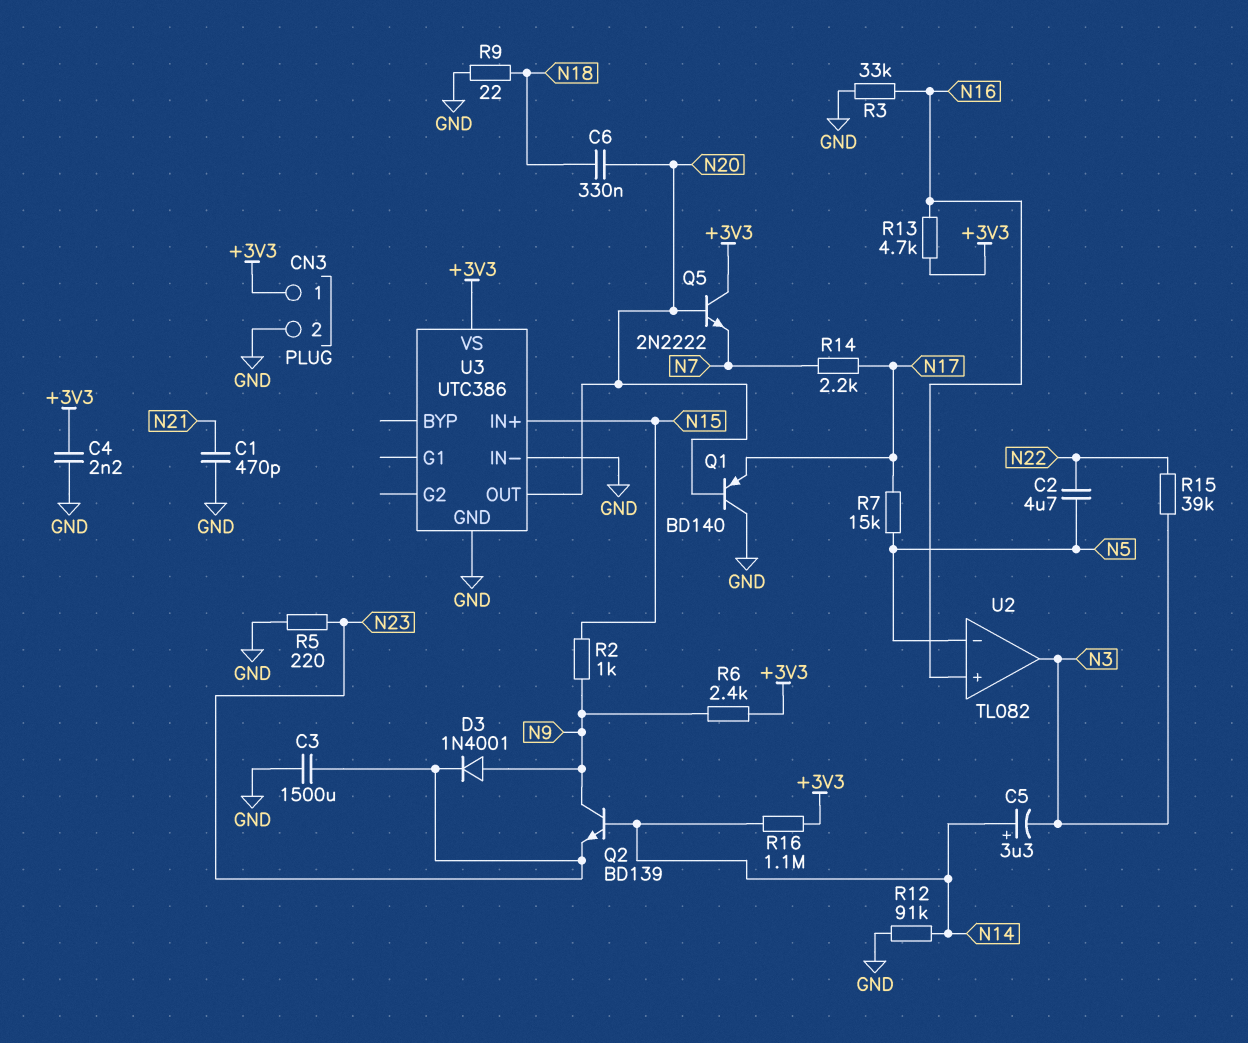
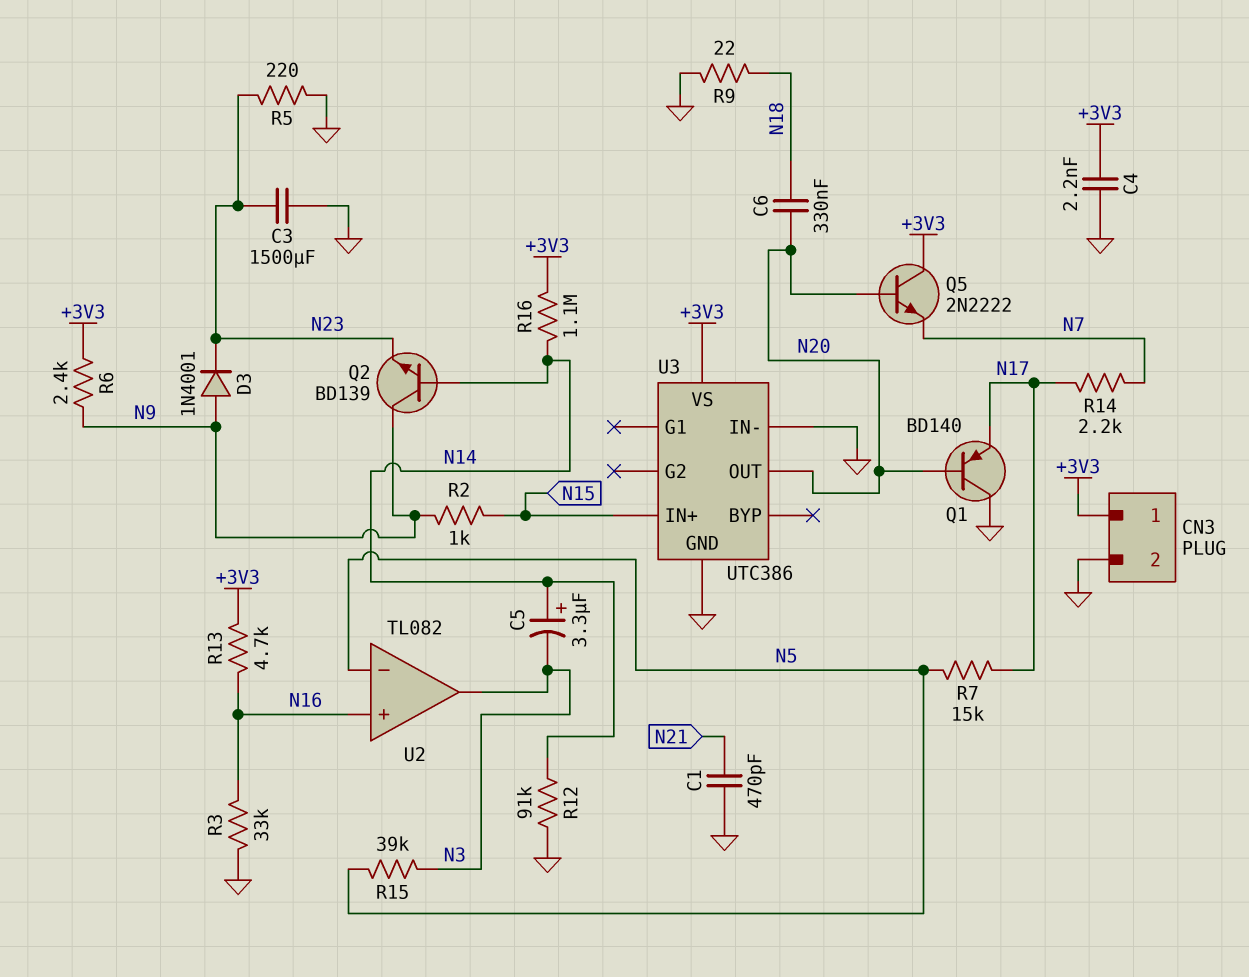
C2: 4.7uF (N5, N22) -> none
R15: 39k (N3, N22) -> 39k (N3, N5)

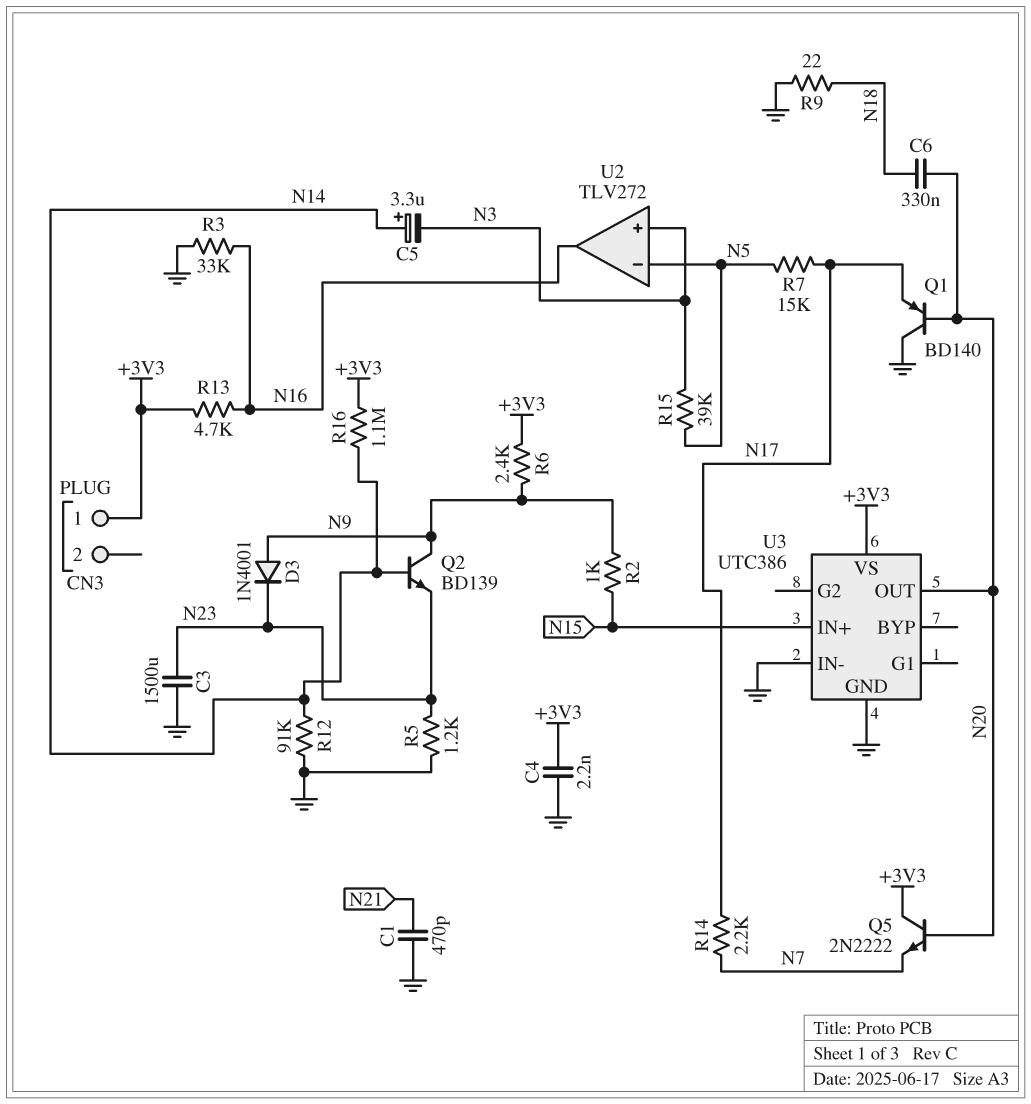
CN3 pin 2: GND -> none
R5: 220 (GND, N23) -> 1.2k (GND, N23)
U2: TL082 -> TLV272
U2 pin in+: N16 -> N3
U2 pin out: N3 -> N16

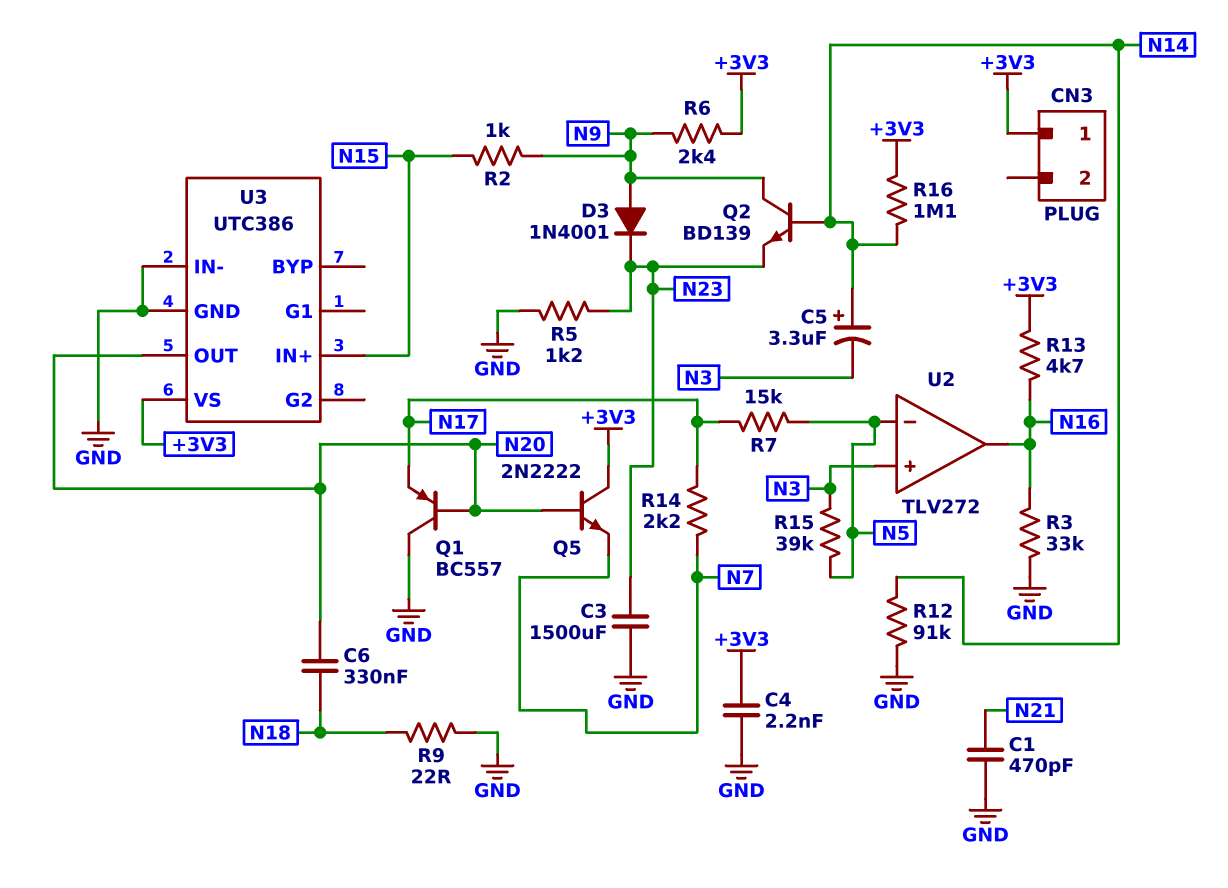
Q1: PNP BD140 (B N20, C GND, E N17) -> PNP BC557 (B N20, C GND, E N17)

